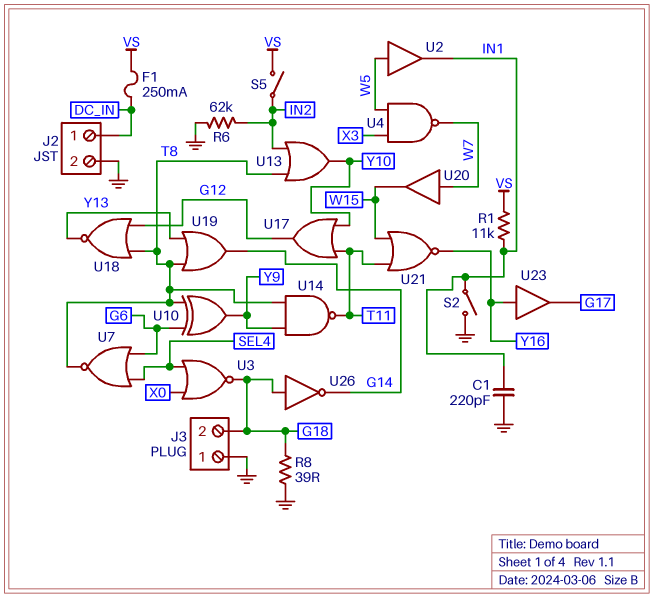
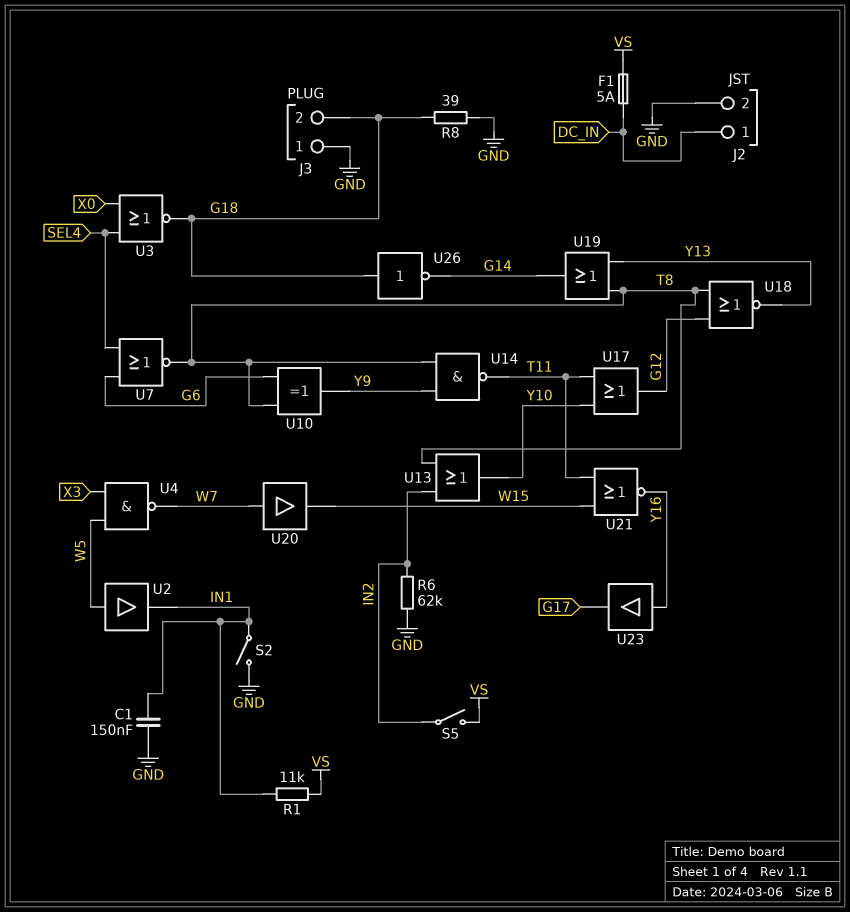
C1: 220pF (GND, IN1) -> 150nF (GND, IN1)
F1: 250mA (DC_IN, VS) -> 5A (DC_IN, VS)

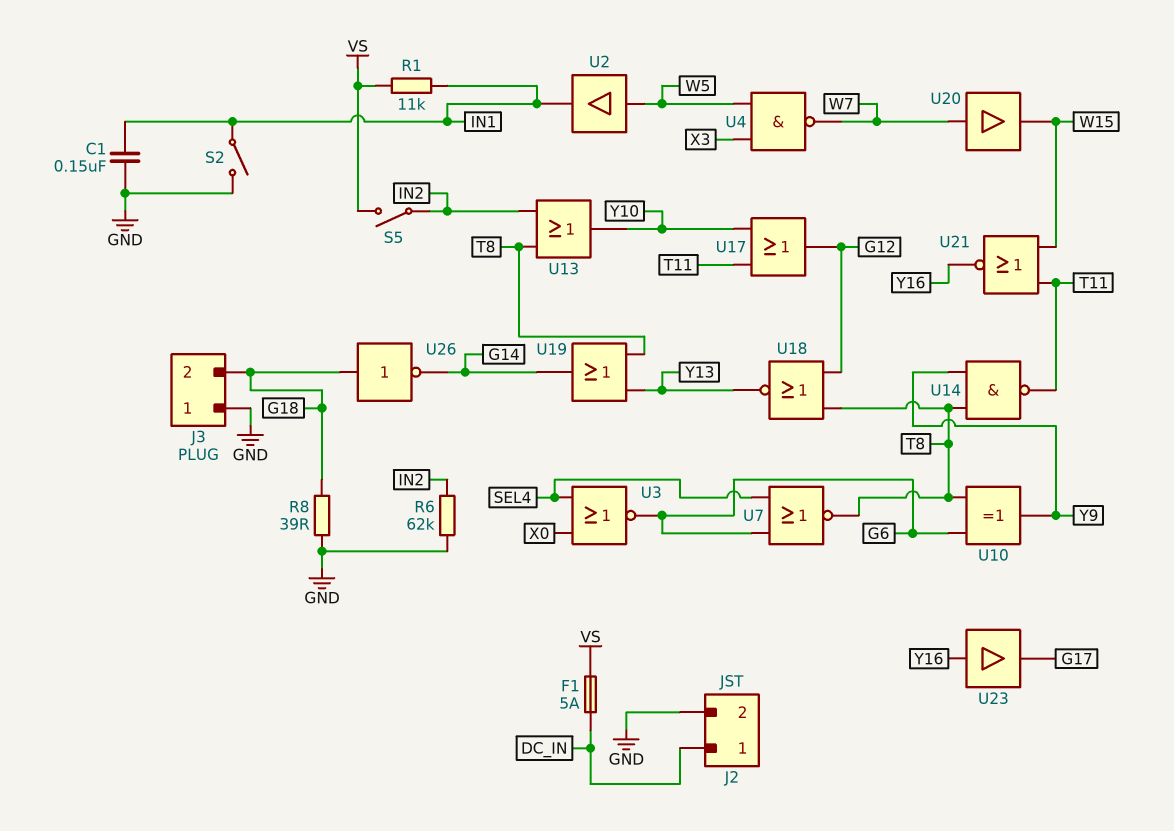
U3: NOR (in SEL4, in X0, out G18) -> NOR (in SEL4, in X0, out G6)

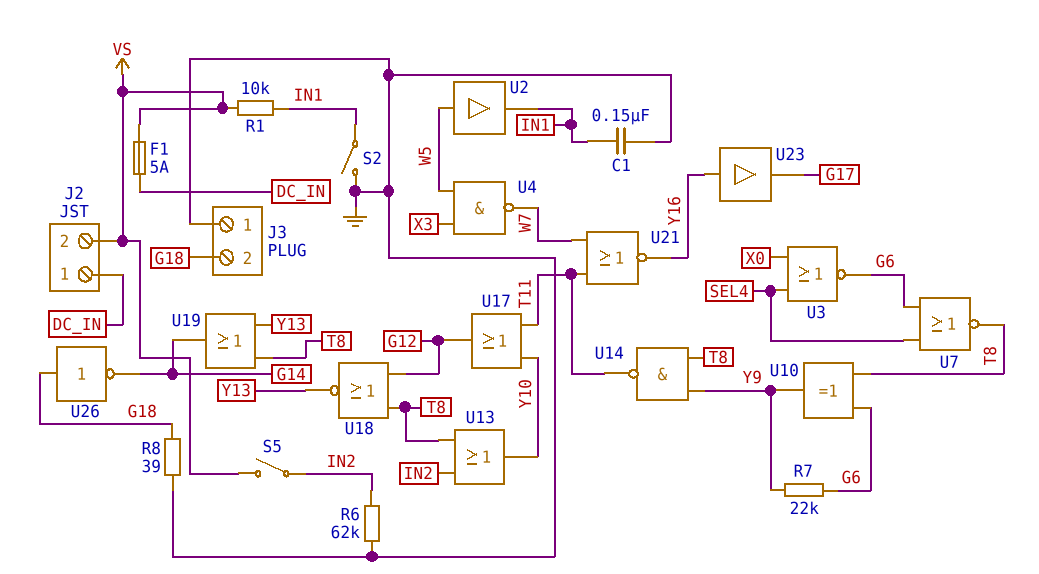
J2 pin 2: GND -> VS
R1: 11k (IN1, VS) -> 10k (IN1, VS)
R7: none -> 22k (G6, Y9)
U20: buffer (in W7, out W15) -> none
U21: NOR (in T11, in W15, out Y16) -> NOR (in T11, in W7, out Y16)

